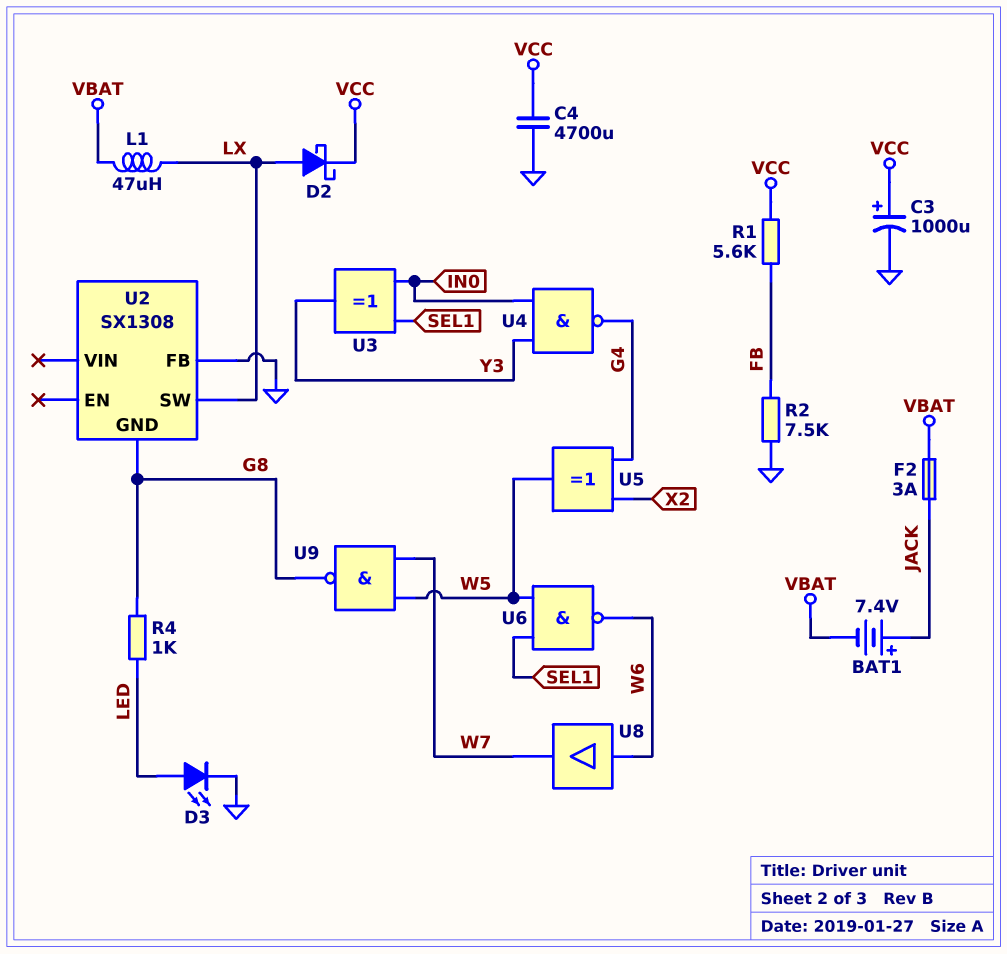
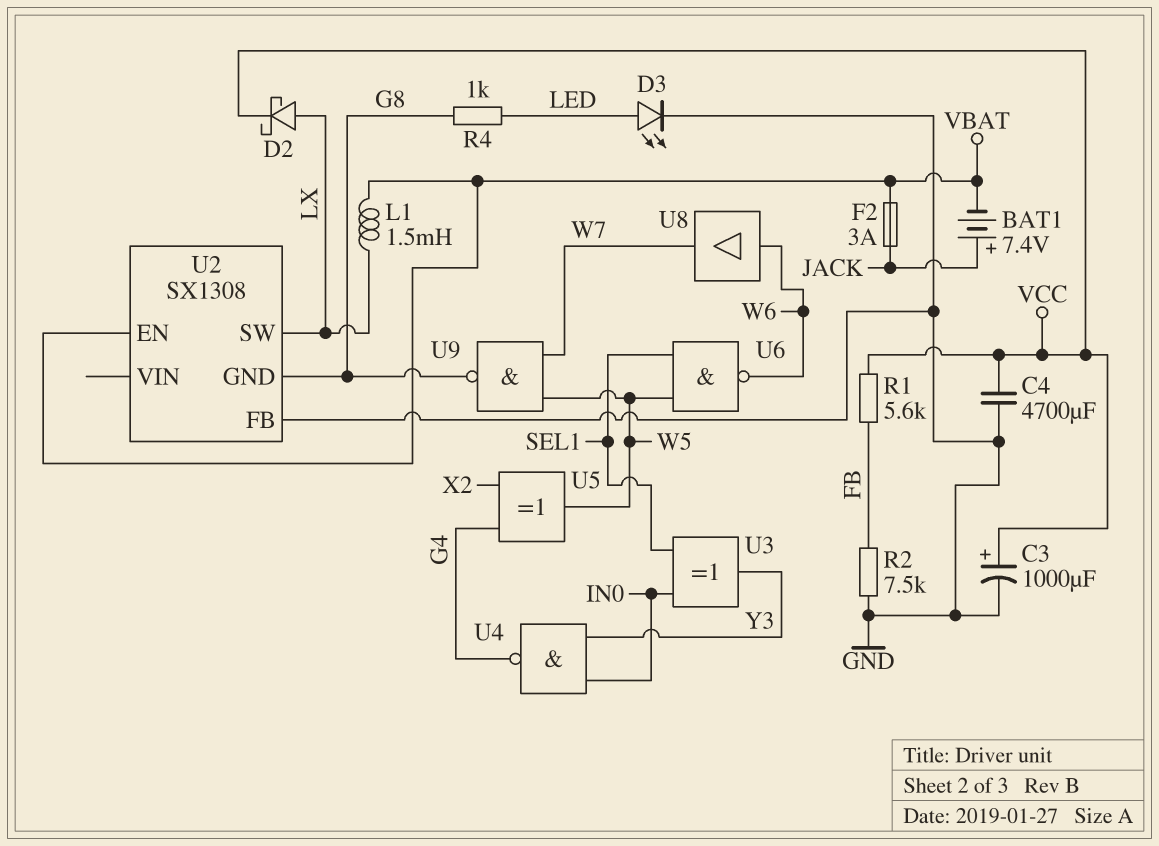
L1: 47uH (LX, VBAT) -> 1.5mH (LX, VBAT)
U2 pin EN: none -> VBAT

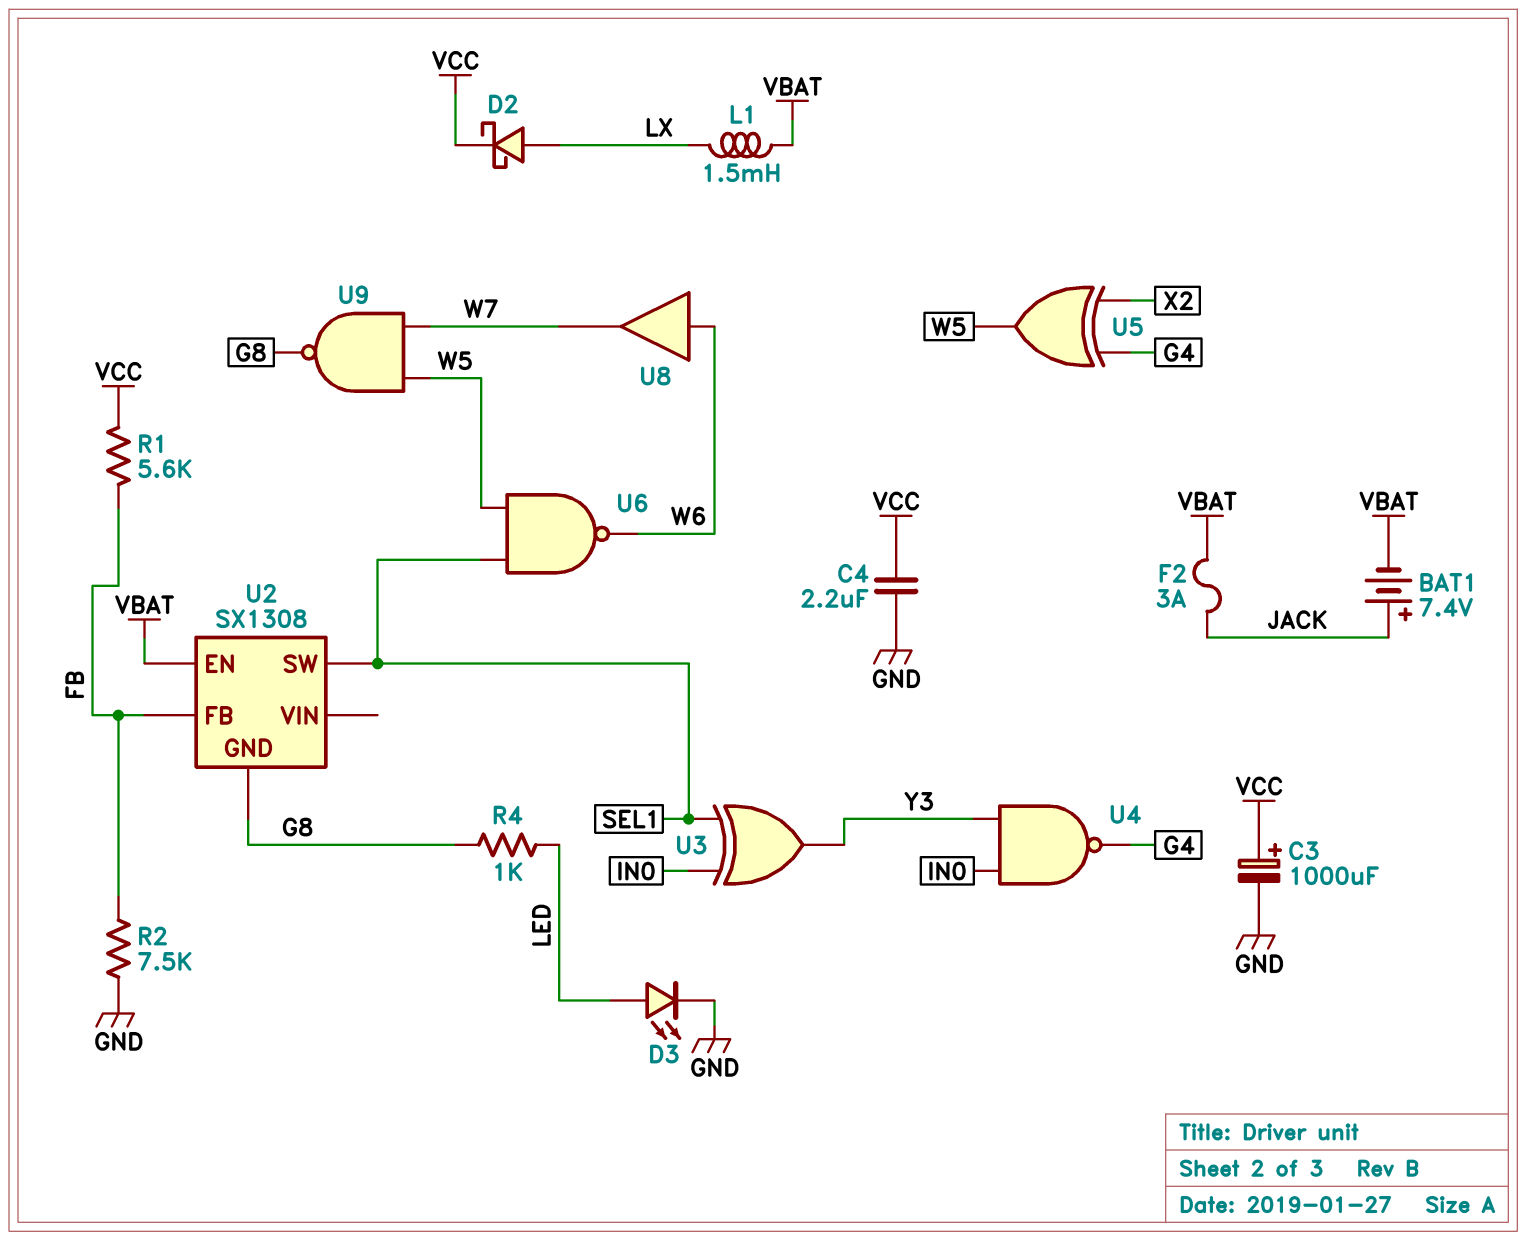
C4: 4700uF (GND, VCC) -> 2.2uF (GND, VCC)
U2 pin FB: GND -> FB
U2 pin SW: LX -> SEL1

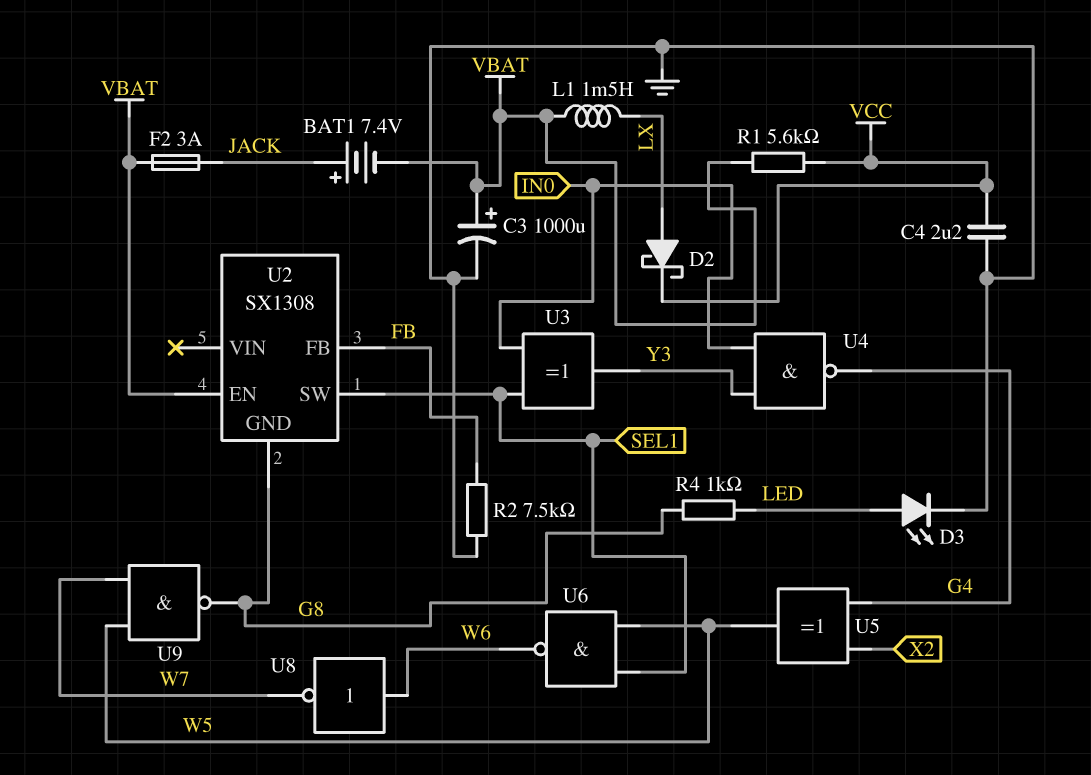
C3: 1000uF (plus VCC, minus GND) -> 1000uF (plus VBAT, minus GND)
R1: 5.6k (FB, VCC) -> 5.6k (VBAT, VCC)
U8: buffer (in W6, out W7) -> NOT (in W6, out W7)

